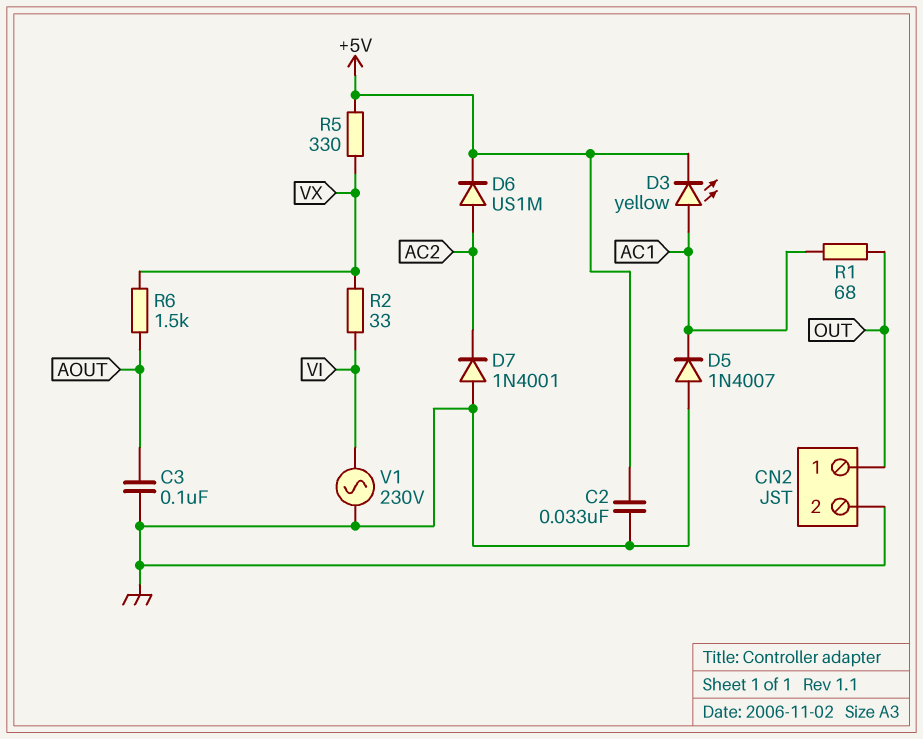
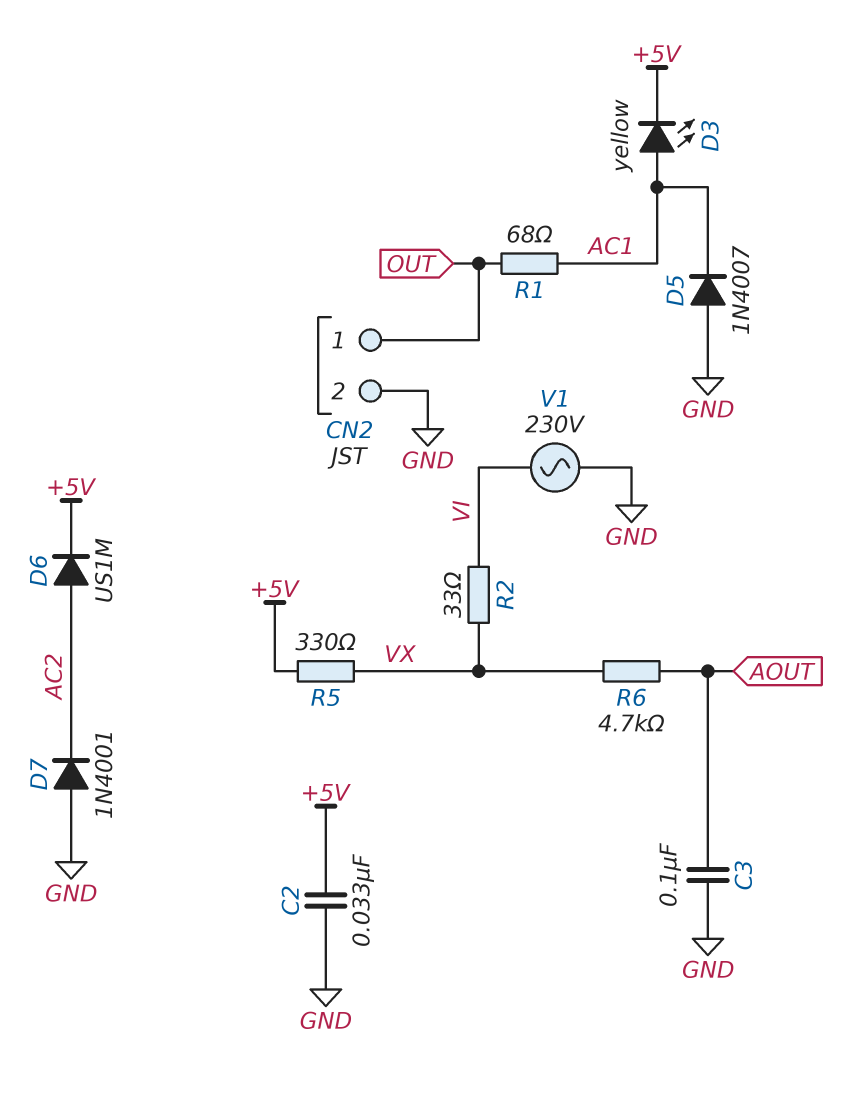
R6: 1.5k (AOUT, VX) -> 4.7k (AOUT, VX)

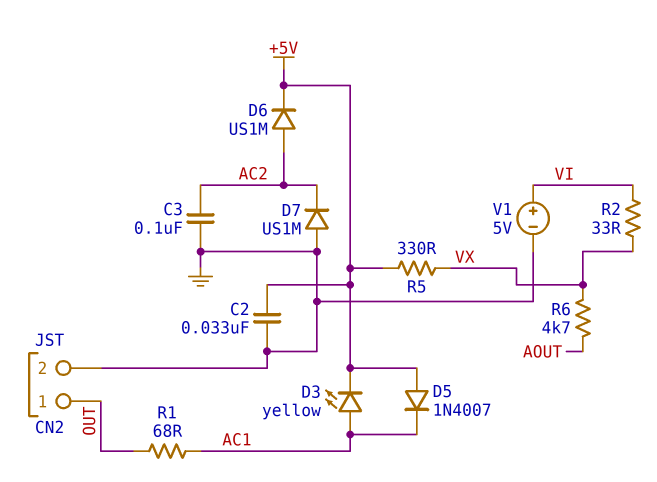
C3: 100nF (AOUT, GND) -> 100nF (AC2, GND)
D5: diode 1N4007 (A GND, K AC1) -> diode 1N4007 (A +5V, K AC1)
D7: diode 1N4001 (A GND, K AC2) -> diode US1M (A GND, K AC2)
V1: AC 230V (GND, VI) -> 5V (plus VI, minus GND)

